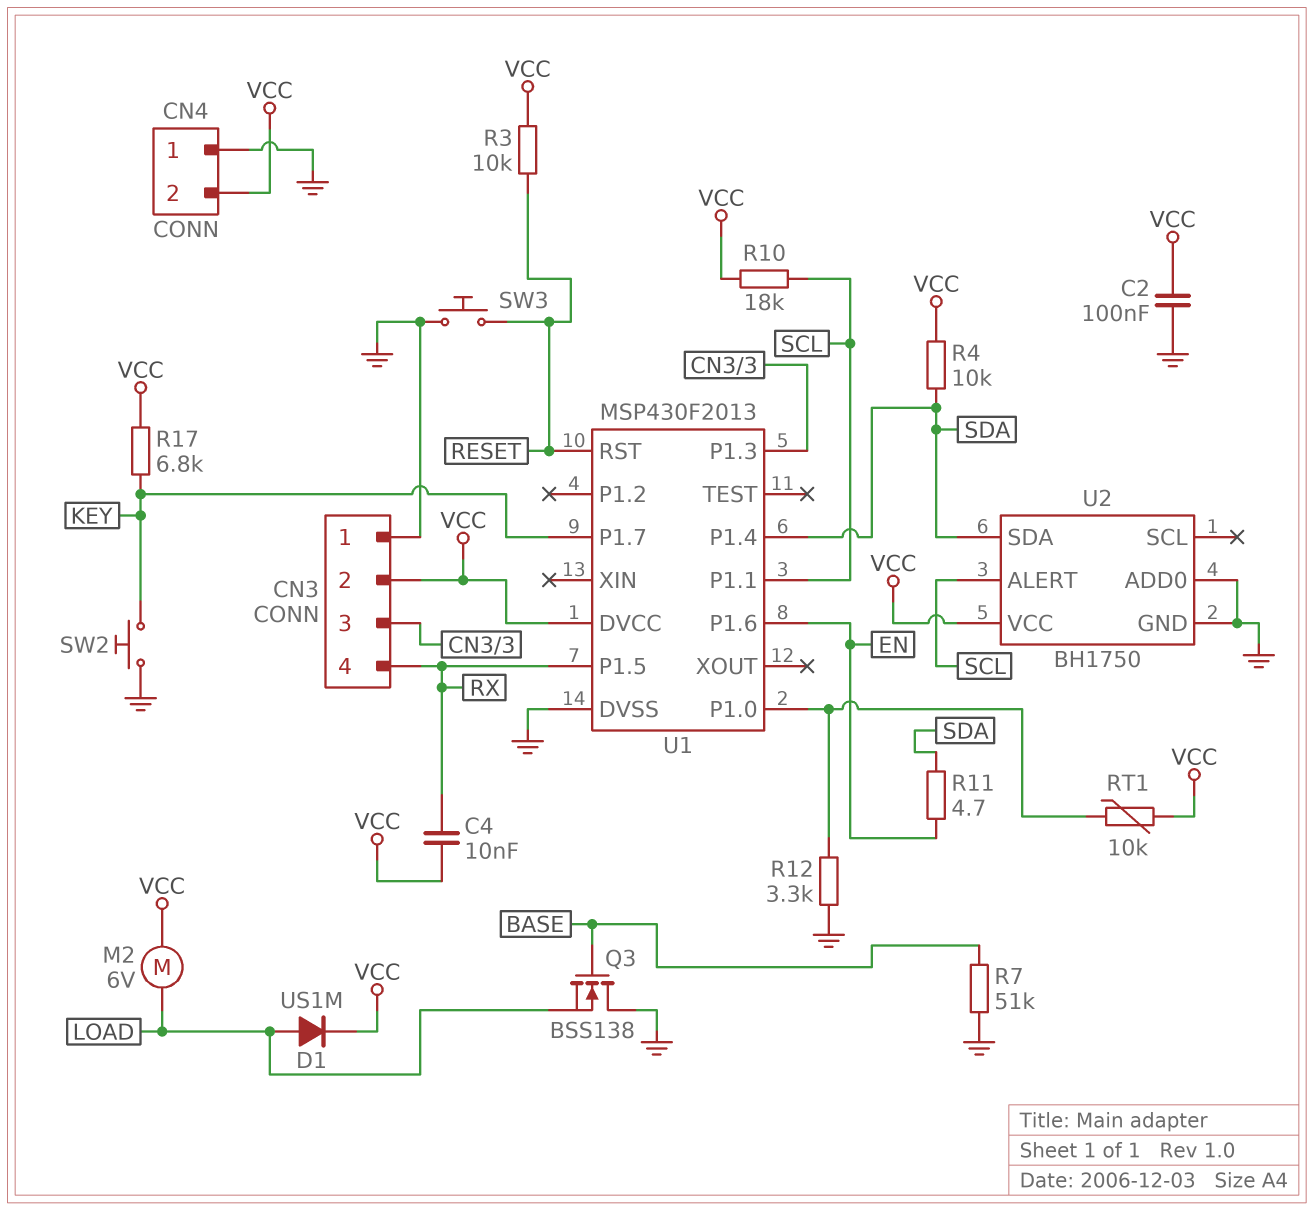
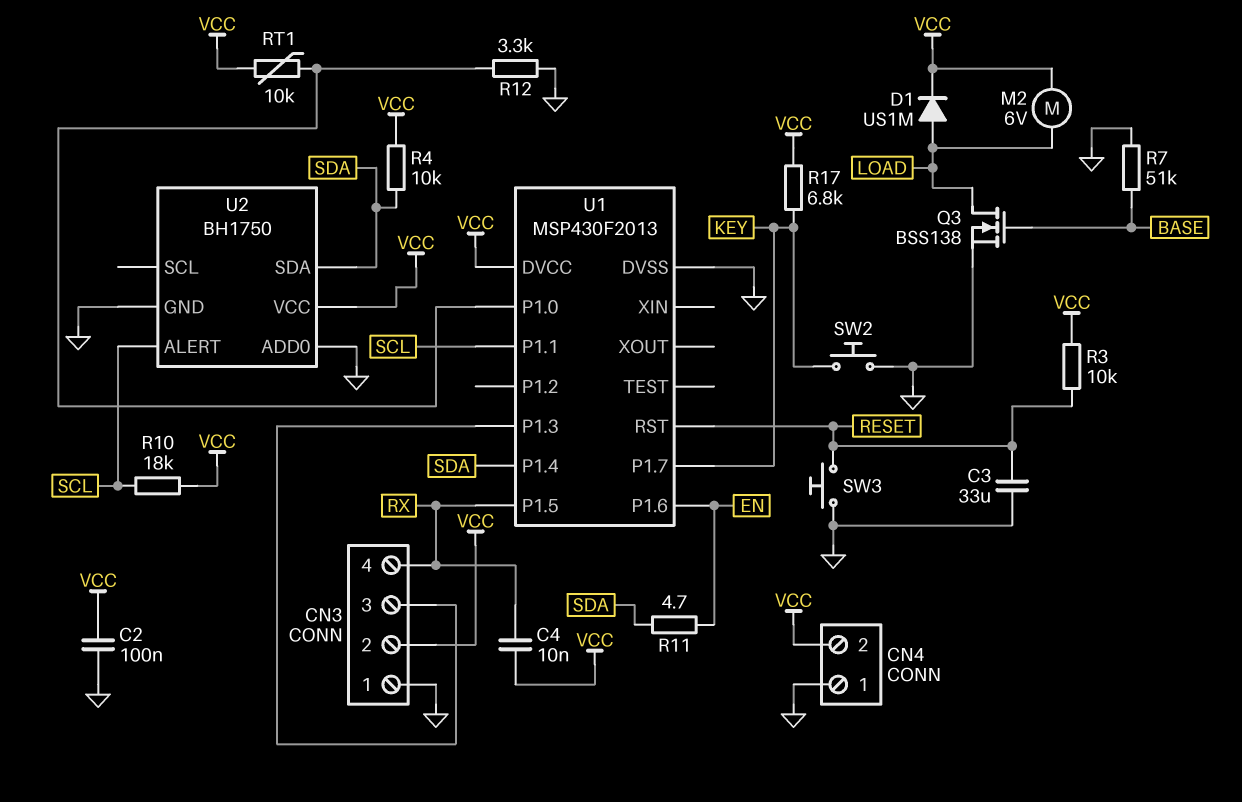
C3: none -> 33uF (GND, RESET)
Q3: NMOS BSS138 (G BASE, D GND, S LOAD) -> NMOS BSS138 (G BASE, D LOAD, S GND)

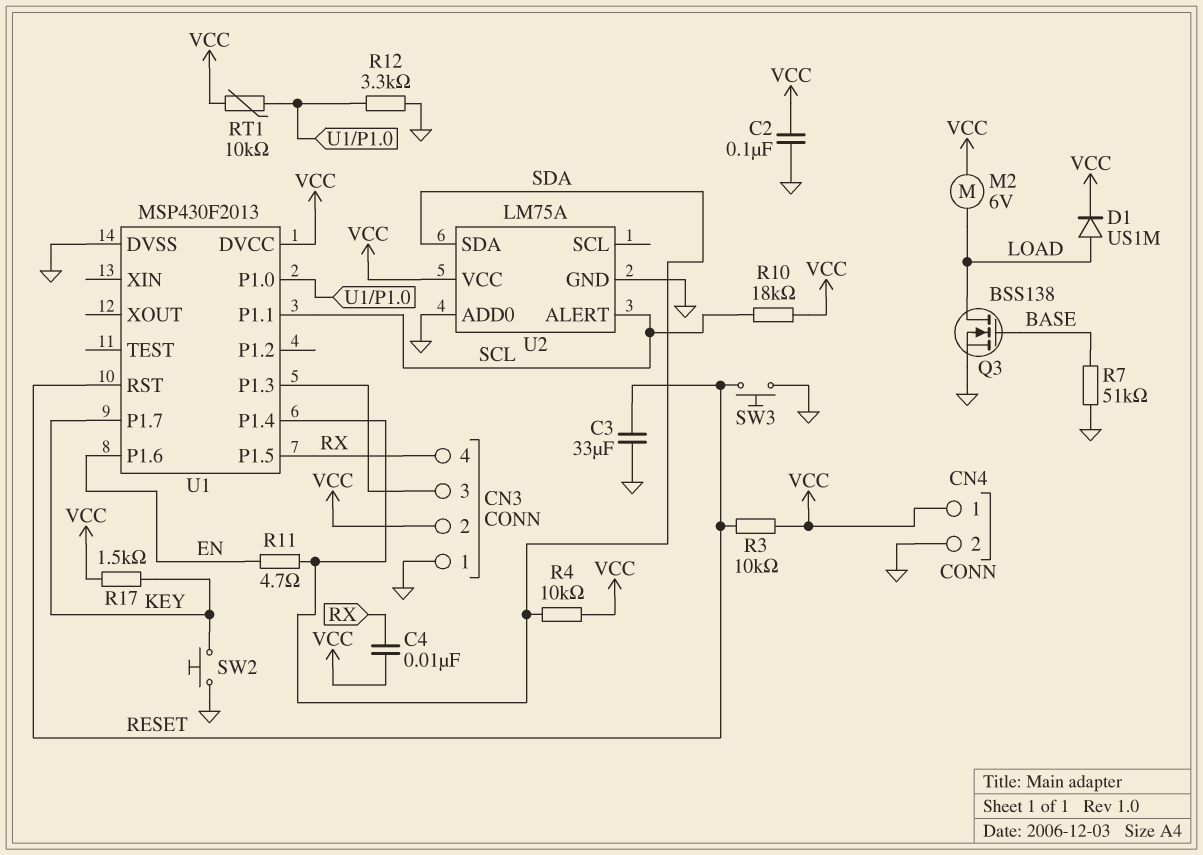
CN4 pin 1: GND -> VCC
CN4 pin 2: VCC -> GND
R17: 6.8k (KEY, VCC) -> 1.5k (KEY, VCC)
U2: BH1750 -> LM75A

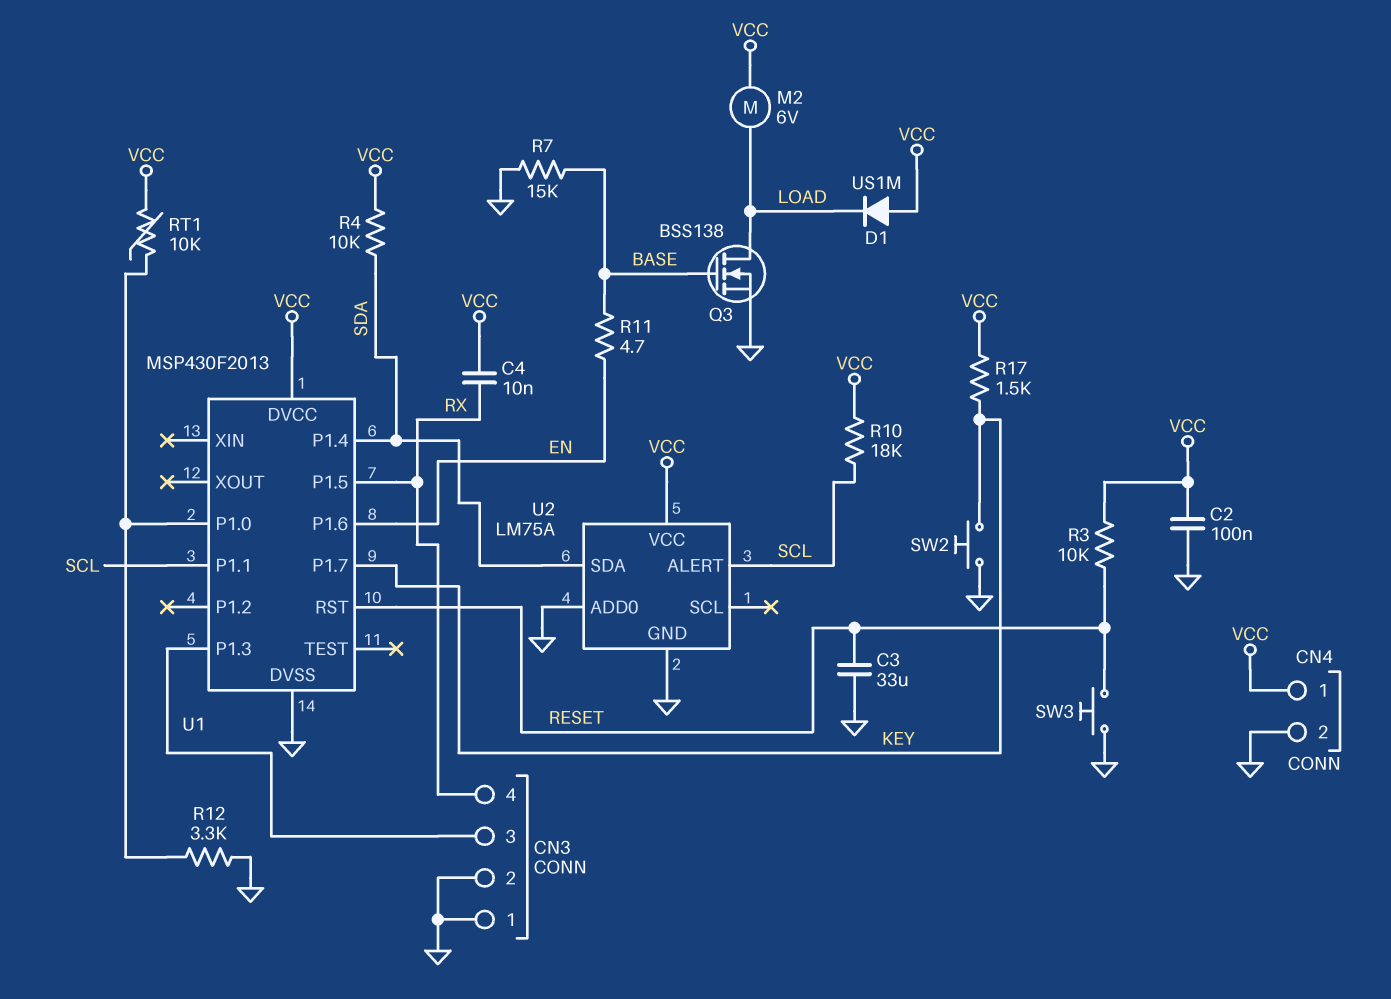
CN3 pin 2: VCC -> GND
D1: diode US1M (A LOAD, K VCC) -> diode US1M (A VCC, K LOAD)
R7: 51k (BASE, GND) -> 15k (BASE, GND)
R11: 4.7 (EN, SDA) -> 4.7 (BASE, EN)

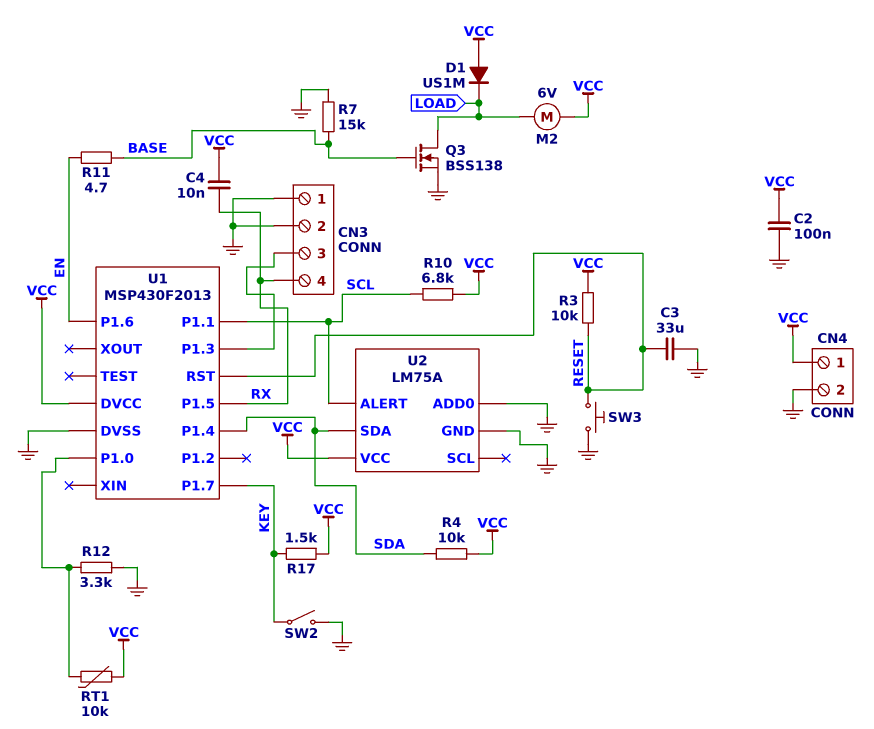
R10: 18k (SCL, VCC) -> 6.8k (SCL, VCC)
SW2: button (GND, KEY) -> switch (GND, KEY)

